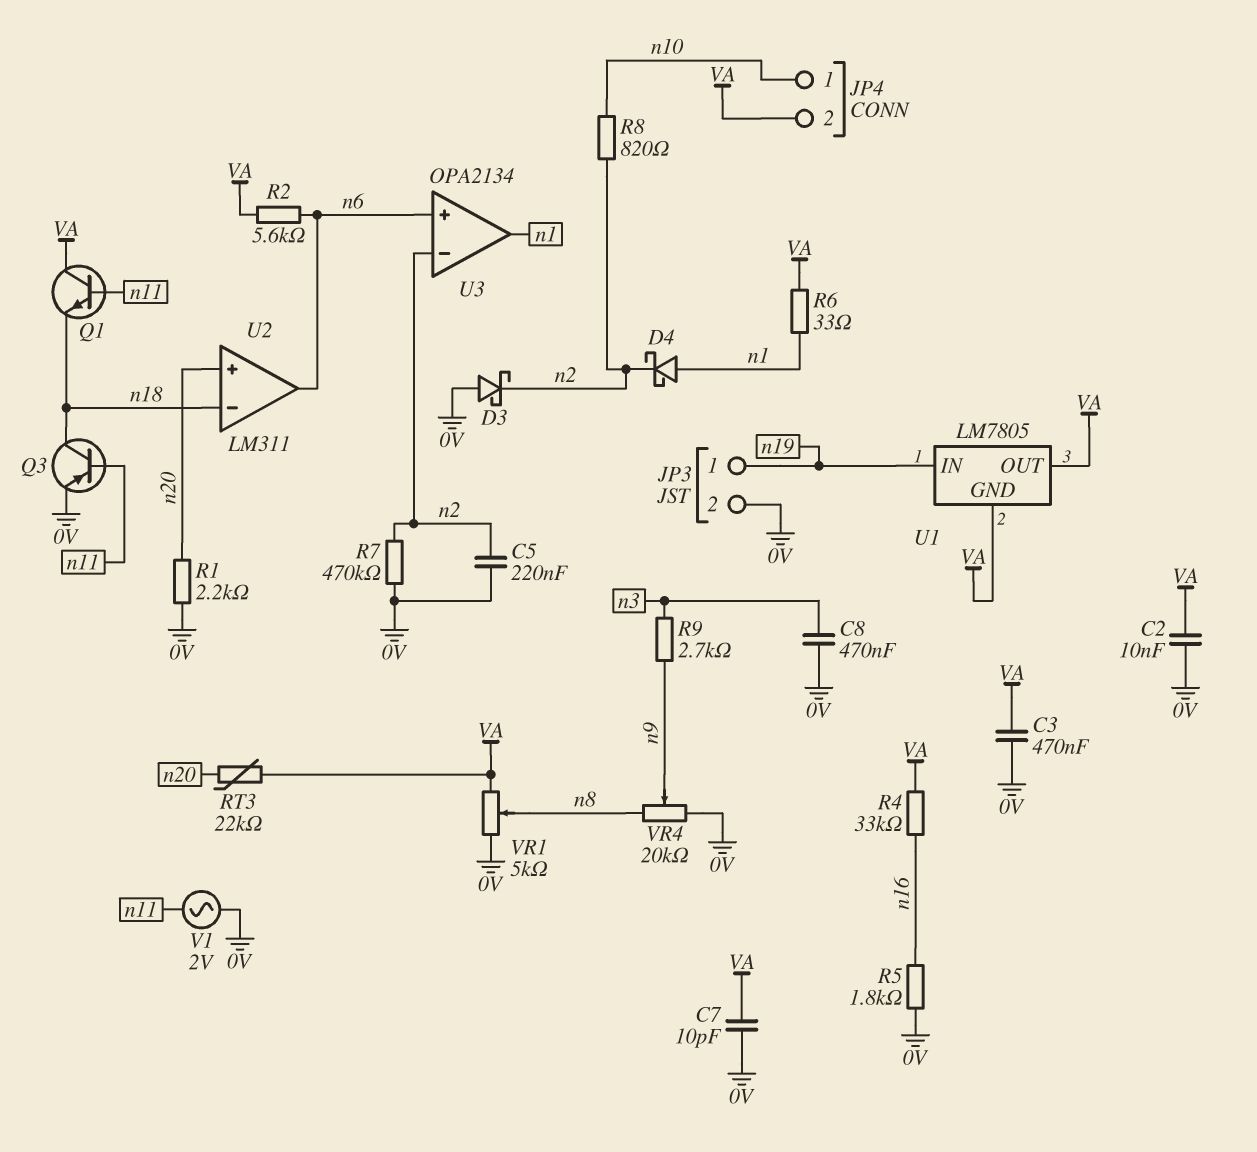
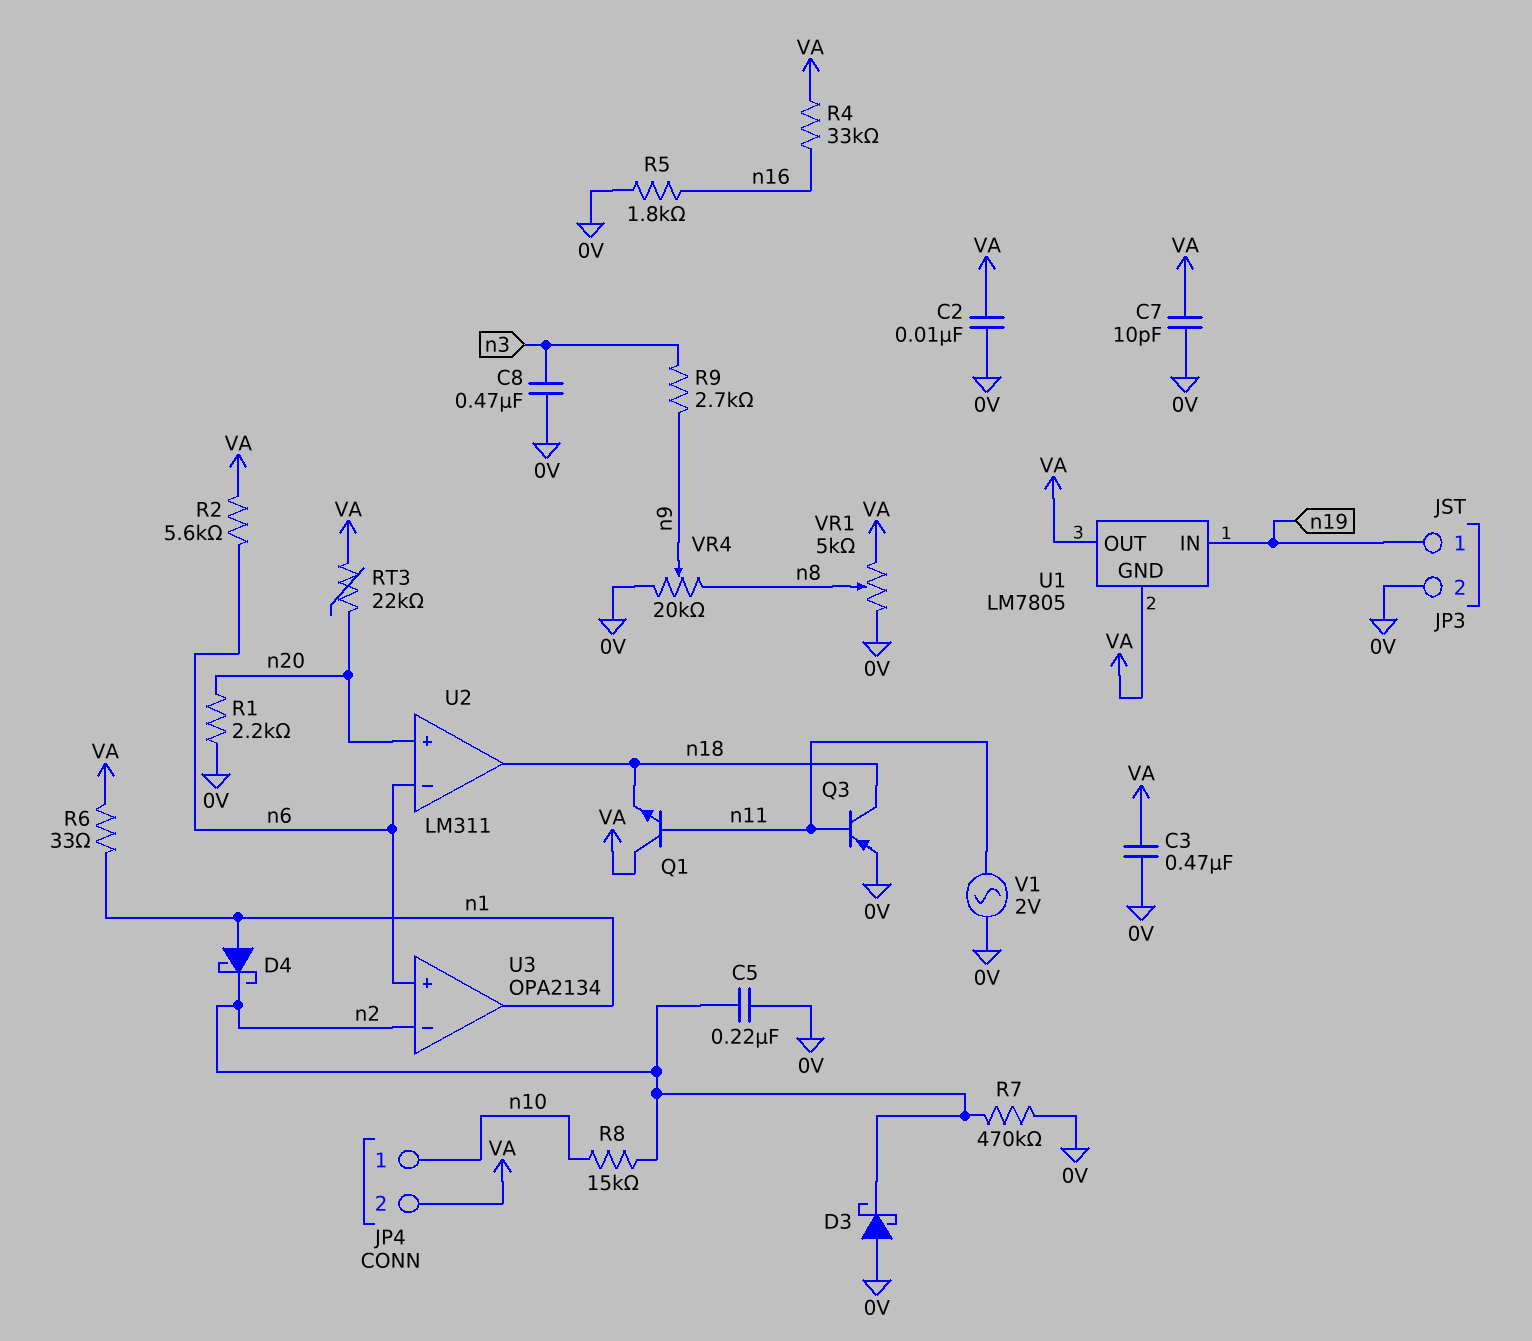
R8: 820 (n2, n10) -> 15k (n2, n10)
U2 pin in-: n18 -> n6
U2 pin out: n6 -> n18

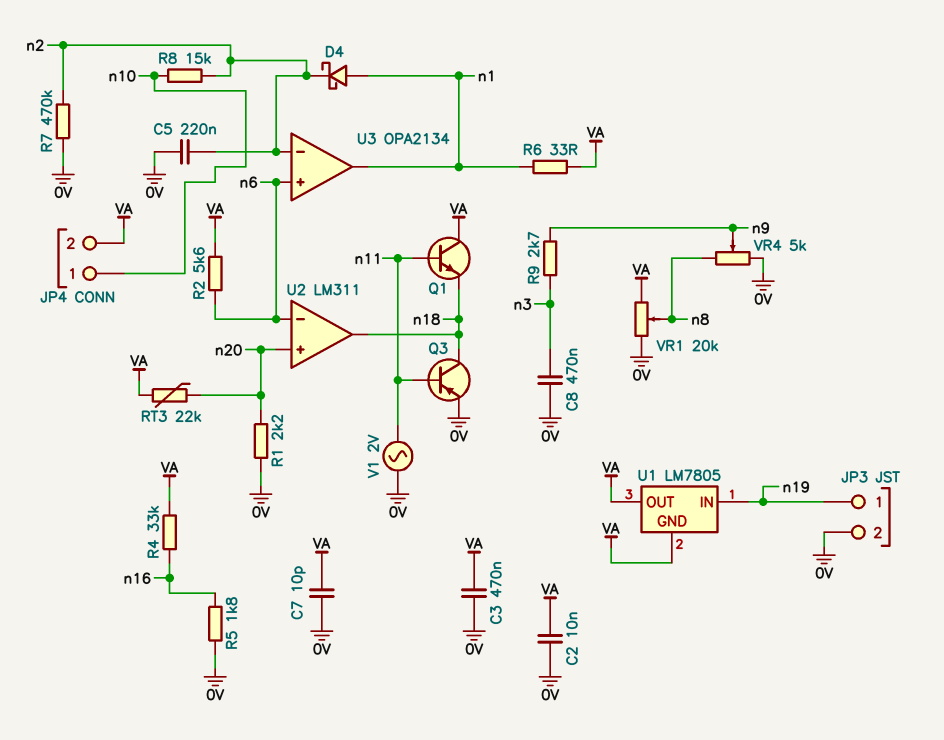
D3: schottky (A 0V, K n2) -> none
VR1: 5k (0V, VA, wiper n8) -> 20k (0V, VA, wiper n8)
VR4: 20k (0V, n8, wiper n9) -> 5k (0V, n8, wiper n9)

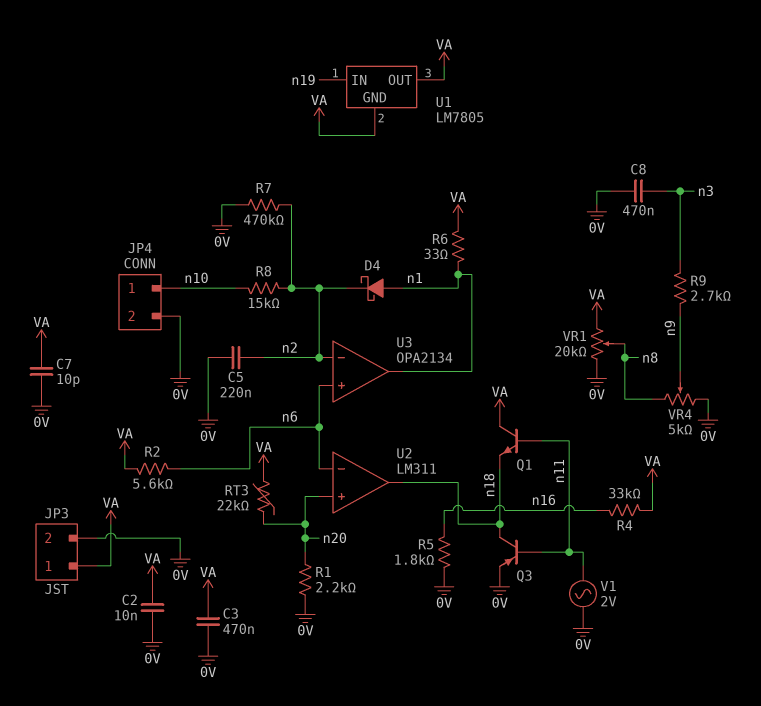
JP3 pin 1: n19 -> VA
JP4 pin 2: VA -> 0V

